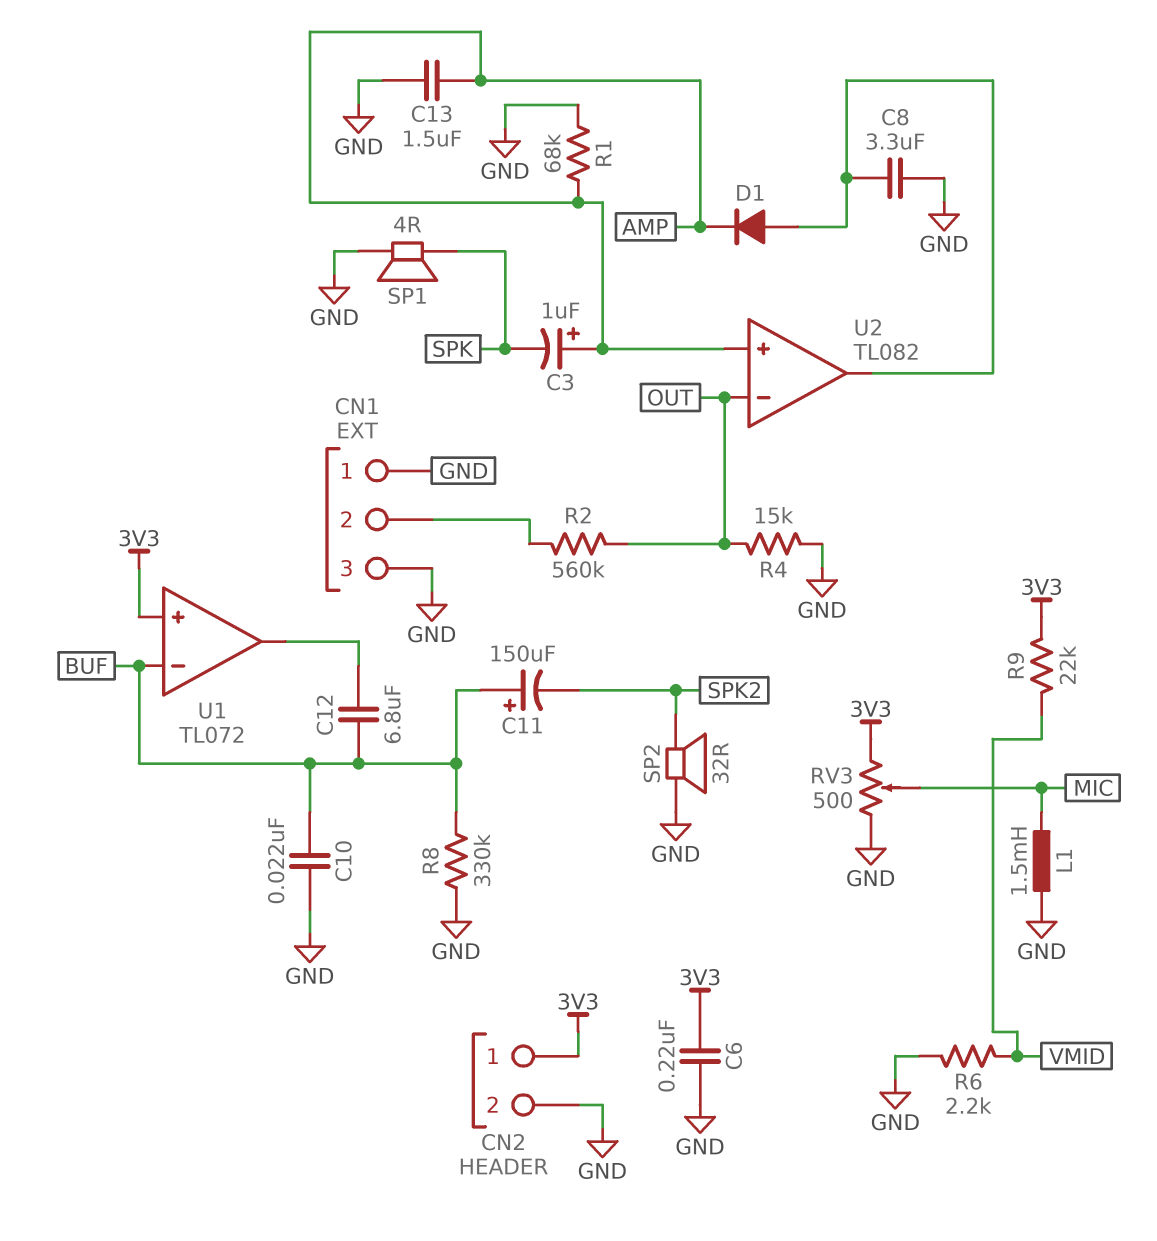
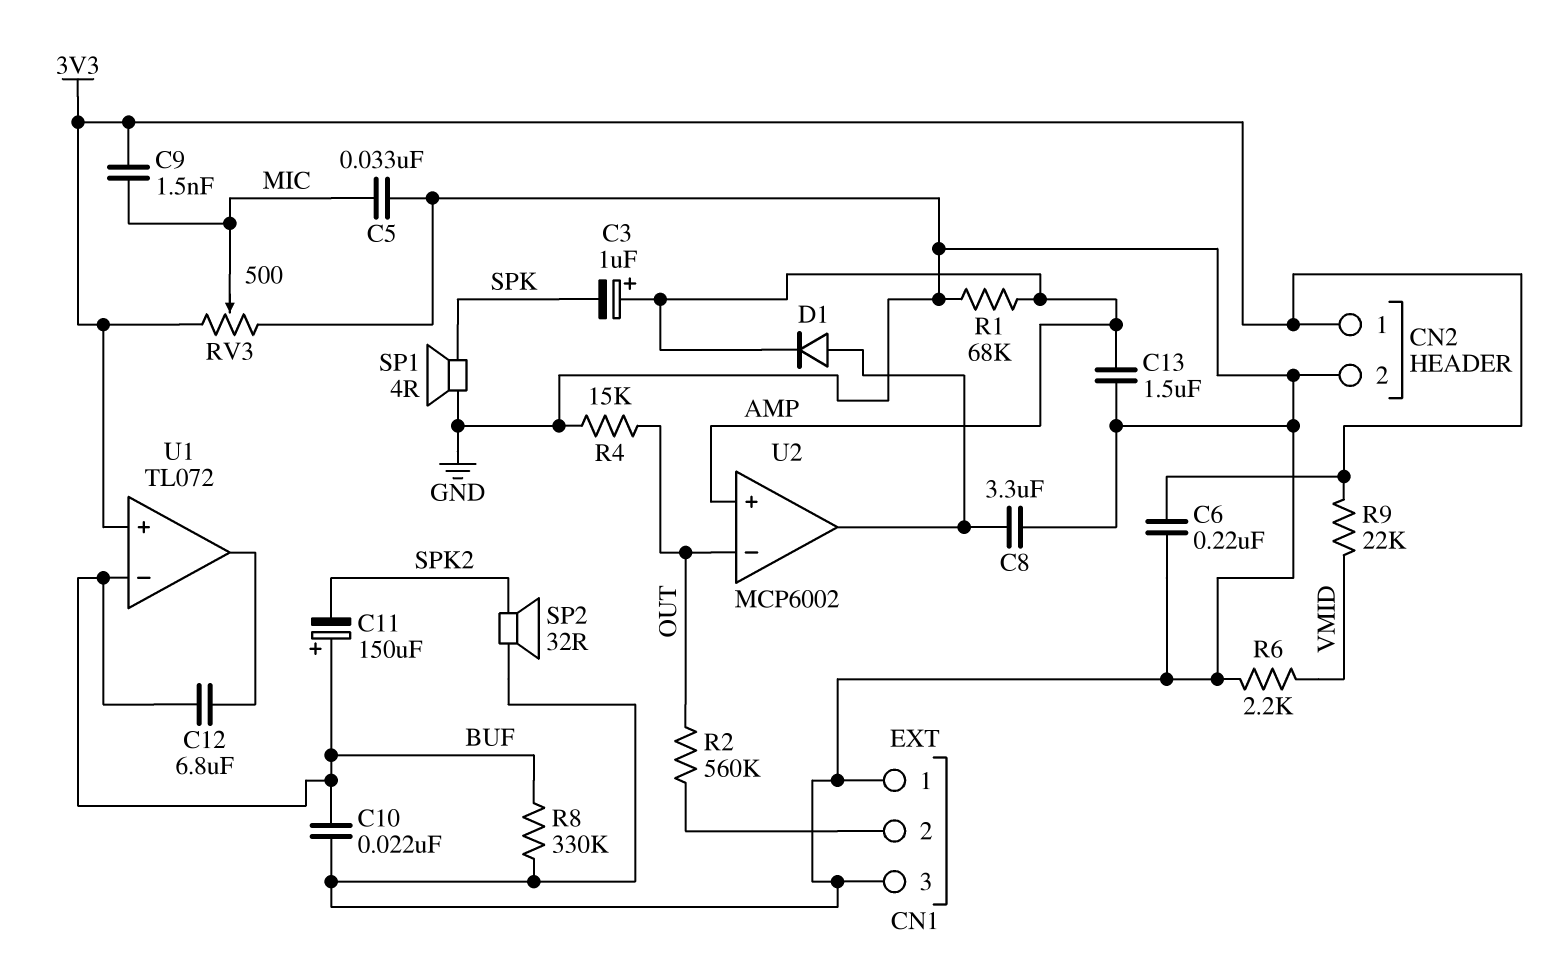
C5: none -> 33nF (GND, MIC)
C9: none -> 1.5nF (3V3, MIC)
L1: 1.5mH (GND, MIC) -> none
U2: TL082 -> MCP6002

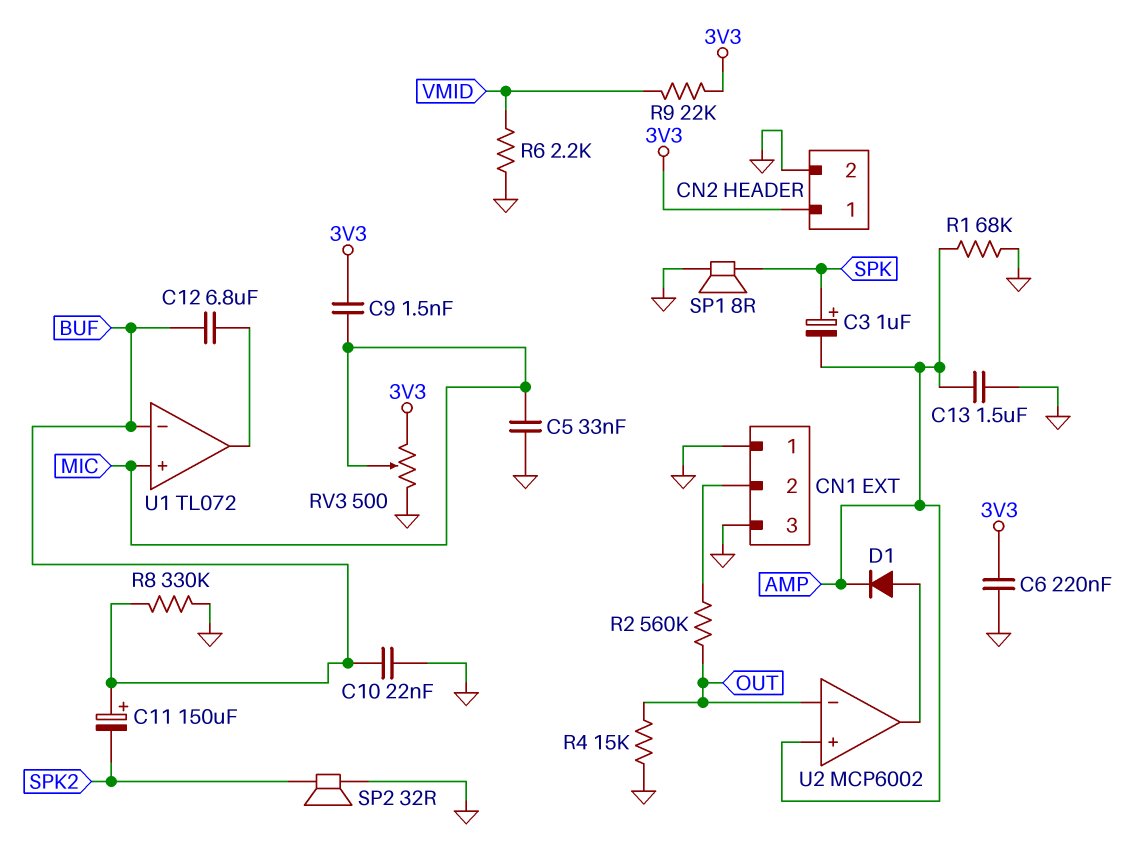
C3: 1uF (plus AMP, minus SPK) -> 1uF (plus SPK, minus AMP)
C8: 3.3uF (GND, U2/out) -> none
SP1: speaker 4R (GND, SPK) -> speaker 8R (GND, SPK)
U1 pin in+: 3V3 -> MIC

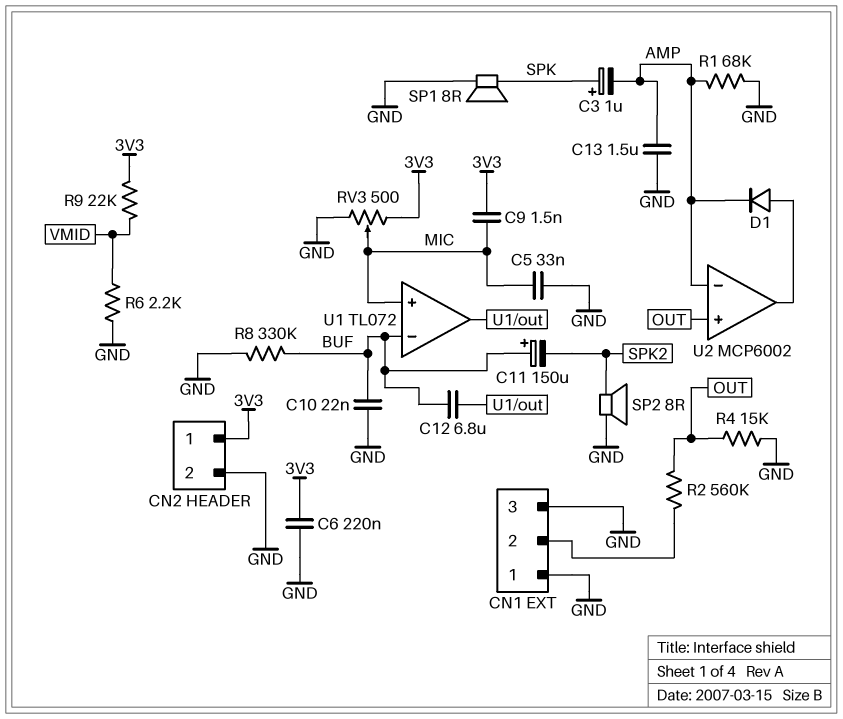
SP2: speaker 32R (GND, SPK2) -> speaker 8R (GND, SPK2)
U2 pin in+: AMP -> OUT
U2 pin in-: OUT -> AMP

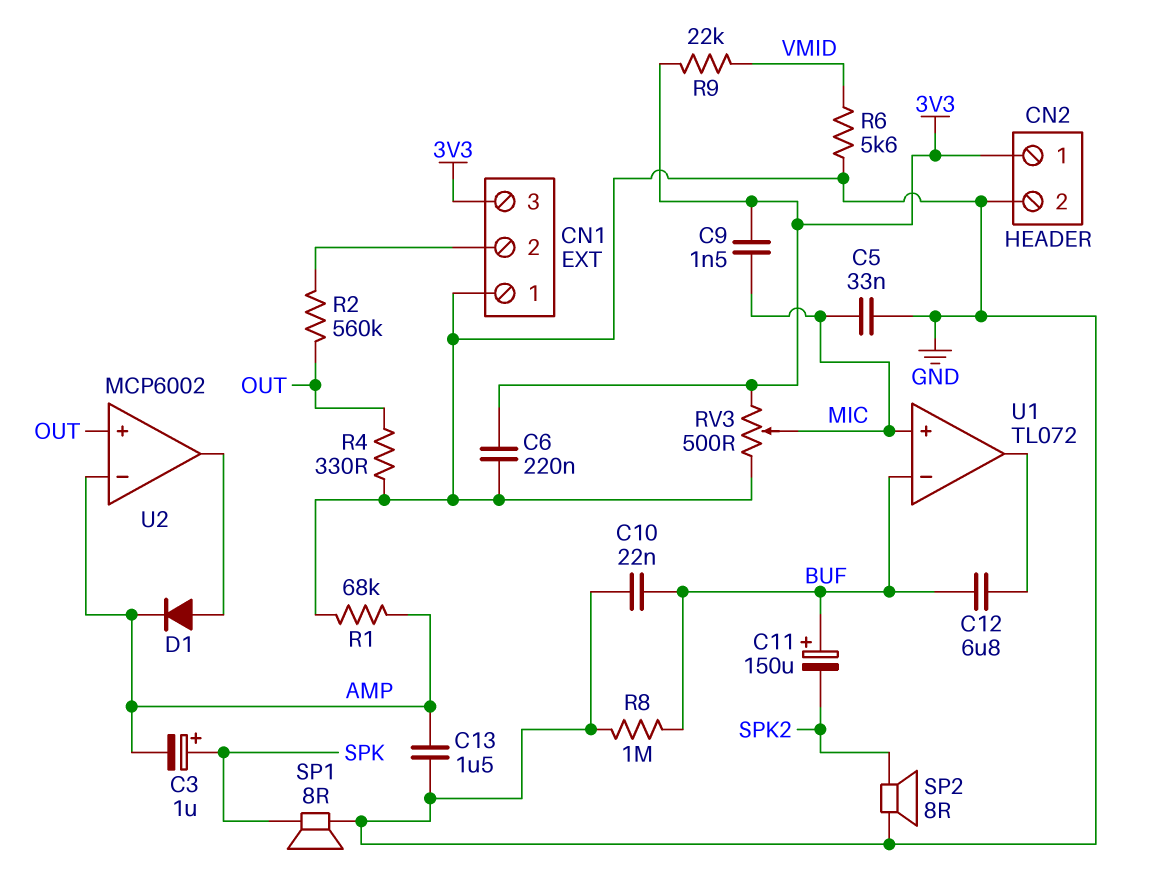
CN1 pin 3: GND -> 3V3
R4: 15k (GND, OUT) -> 330 (GND, OUT)
R6: 2.2k (GND, VMID) -> 5.6k (GND, VMID)
R8: 330k (BUF, GND) -> 1M (BUF, GND)

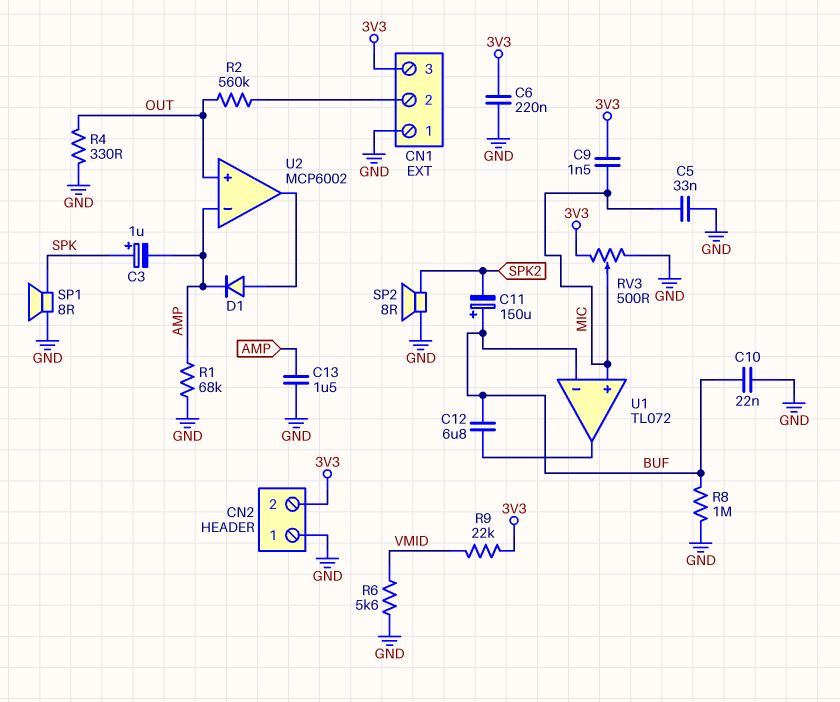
CN2 pin 1: 3V3 -> GND
CN2 pin 2: GND -> 3V3

